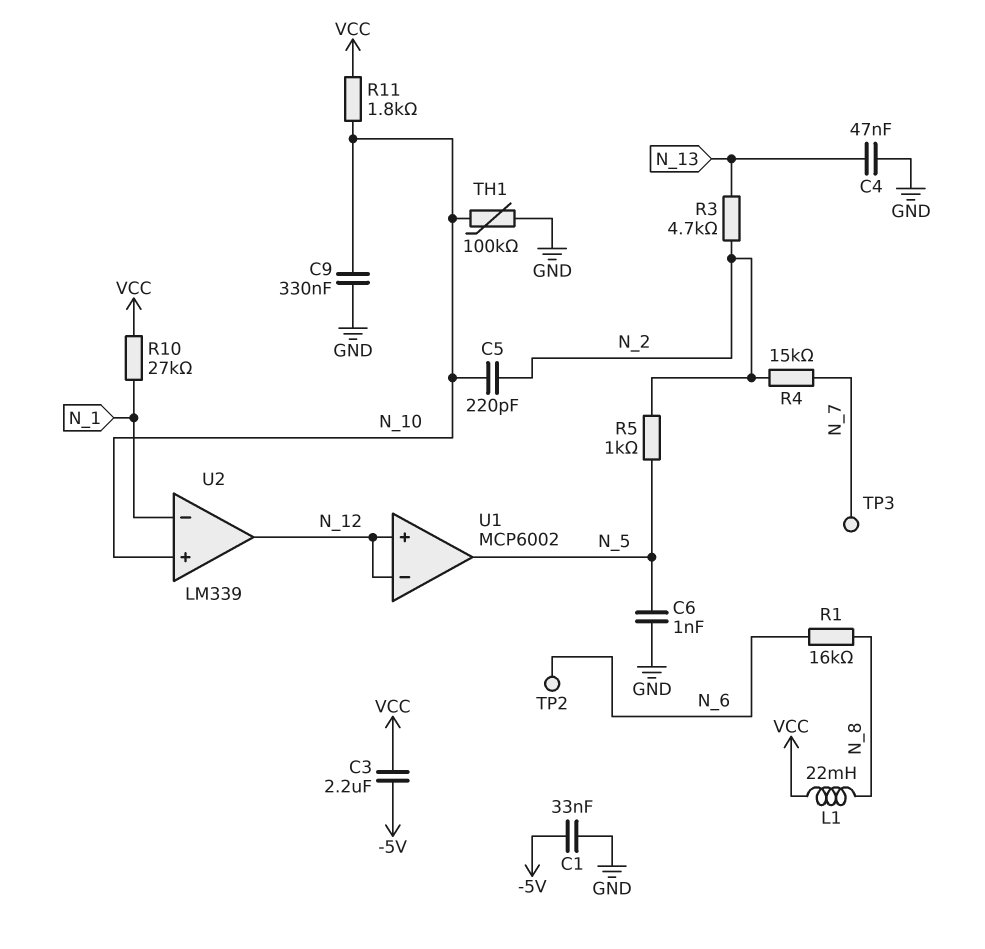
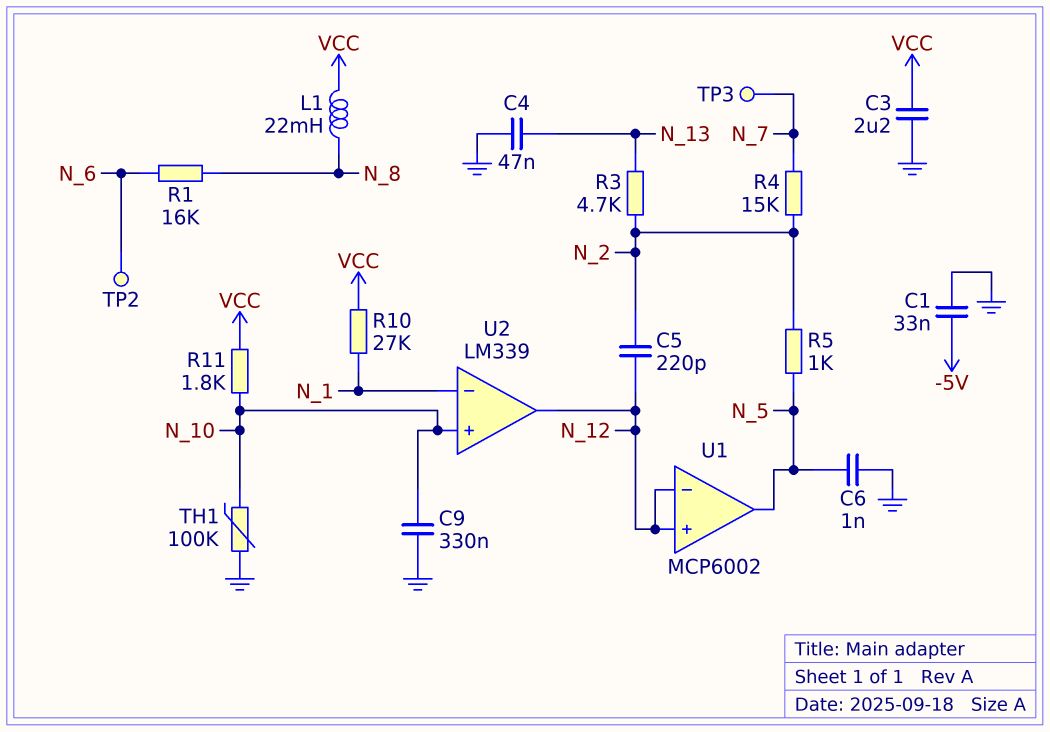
C3: 2.2uF (-5V, VCC) -> 2.2uF (GND, VCC)
C5: 220pF (N_2, N_10) -> 220pF (N_2, N_12)

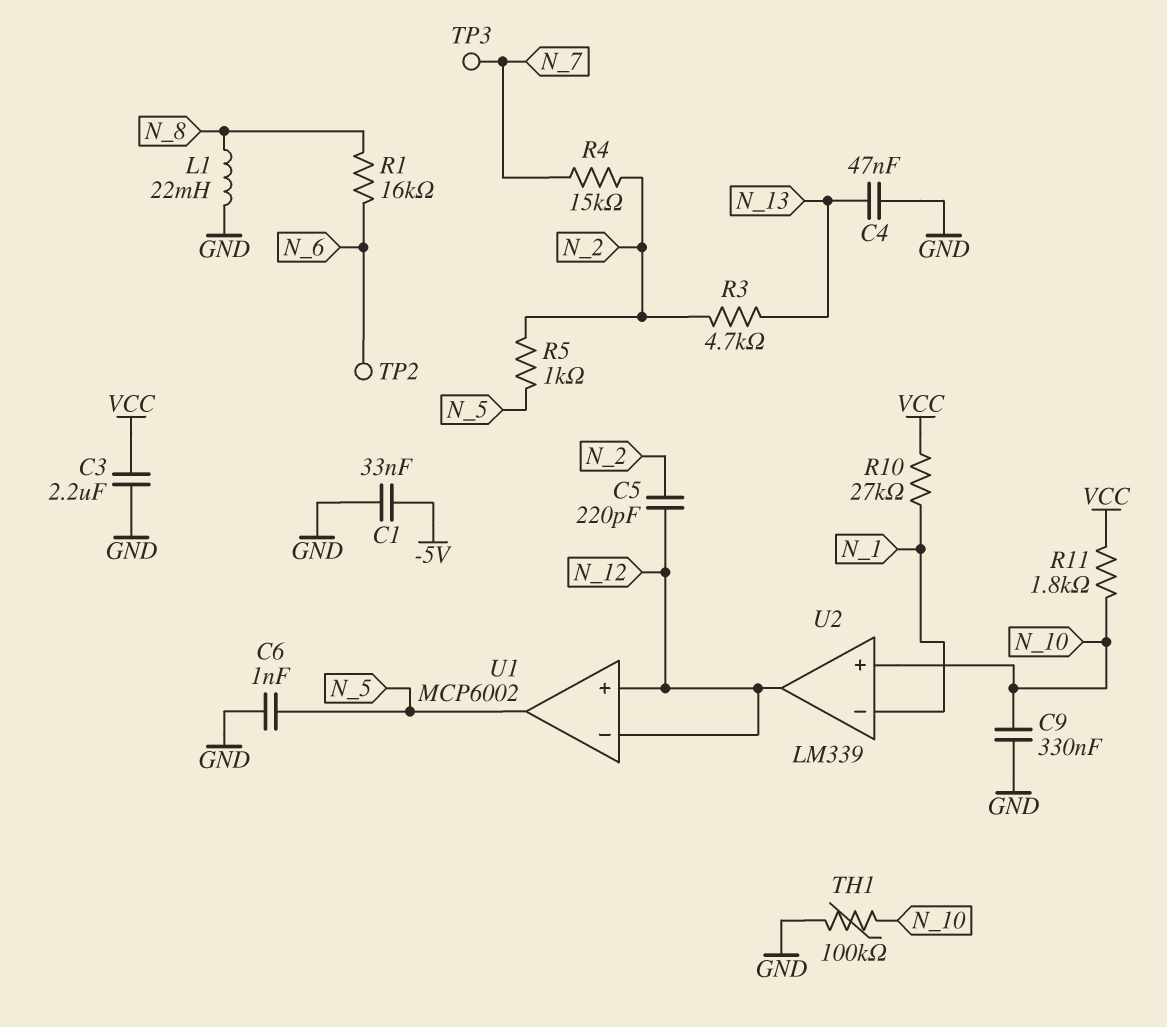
L1: 22mH (N_8, VCC) -> 22mH (GND, N_8)

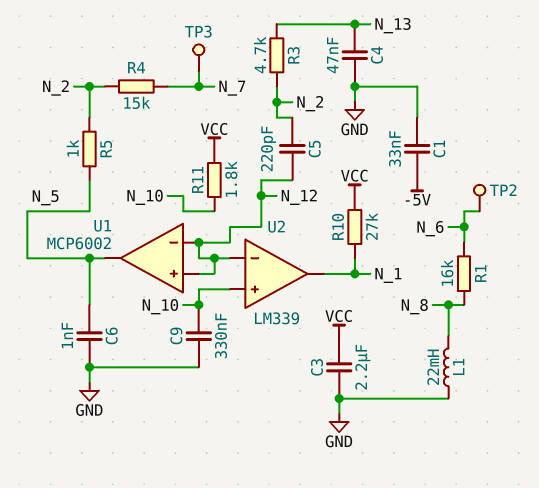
TH1: 100k (GND, N_10) -> none
U2 pin in-: N_1 -> N_12
U2 pin out: N_12 -> N_1

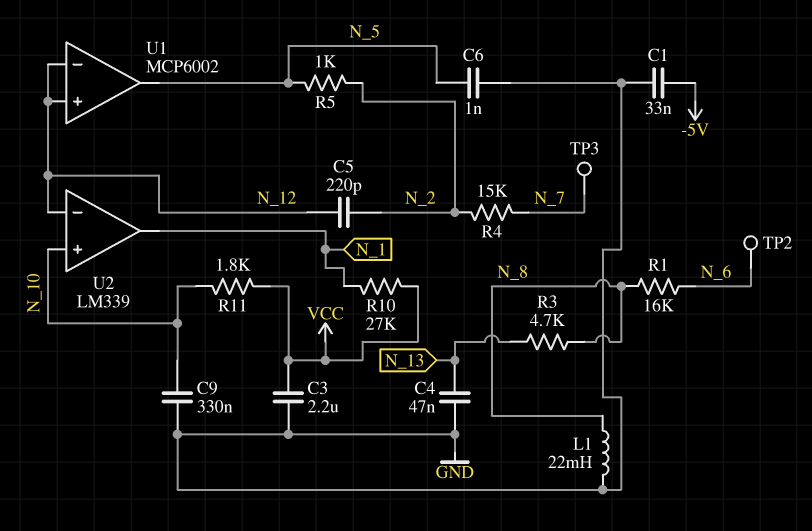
R3: 4.7k (N_2, N_13) -> 4.7k (N_8, N_13)

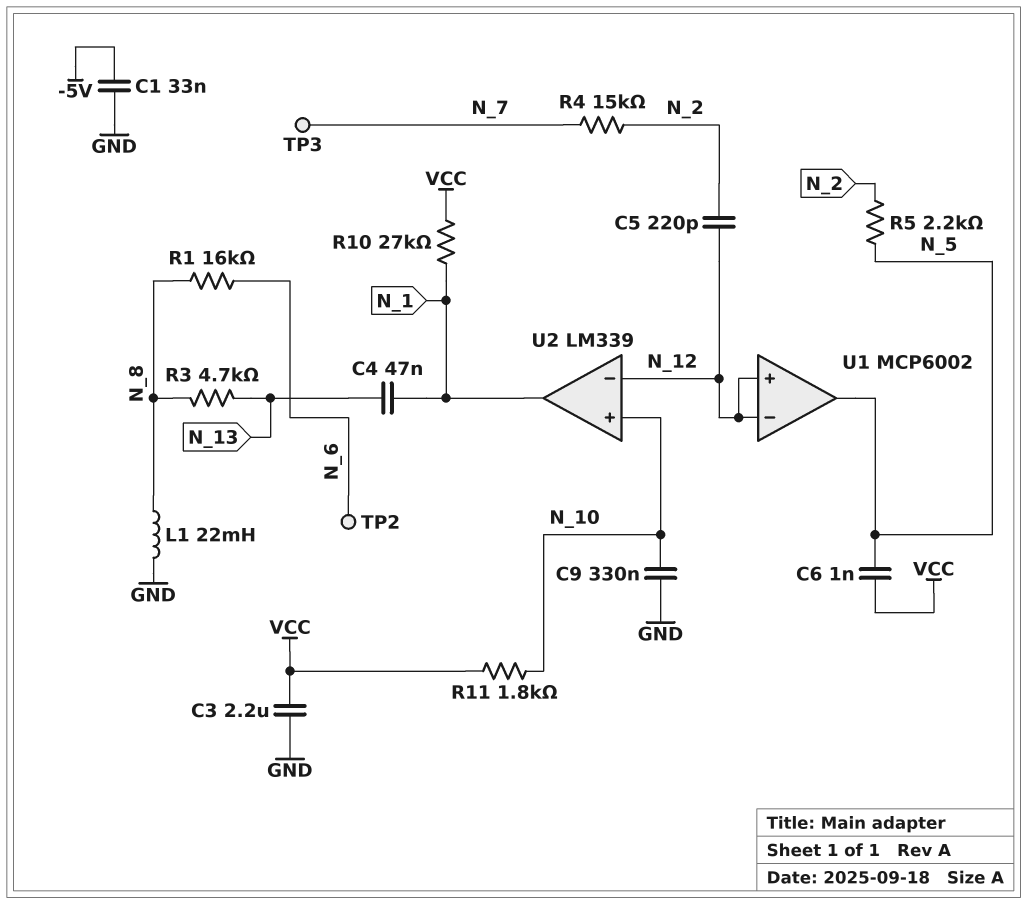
C4: 47nF (GND, N_13) -> 47nF (N_1, N_13)
C6: 1nF (GND, N_5) -> 1nF (N_5, VCC)
R5: 1k (N_2, N_5) -> 2.2k (N_2, N_5)

